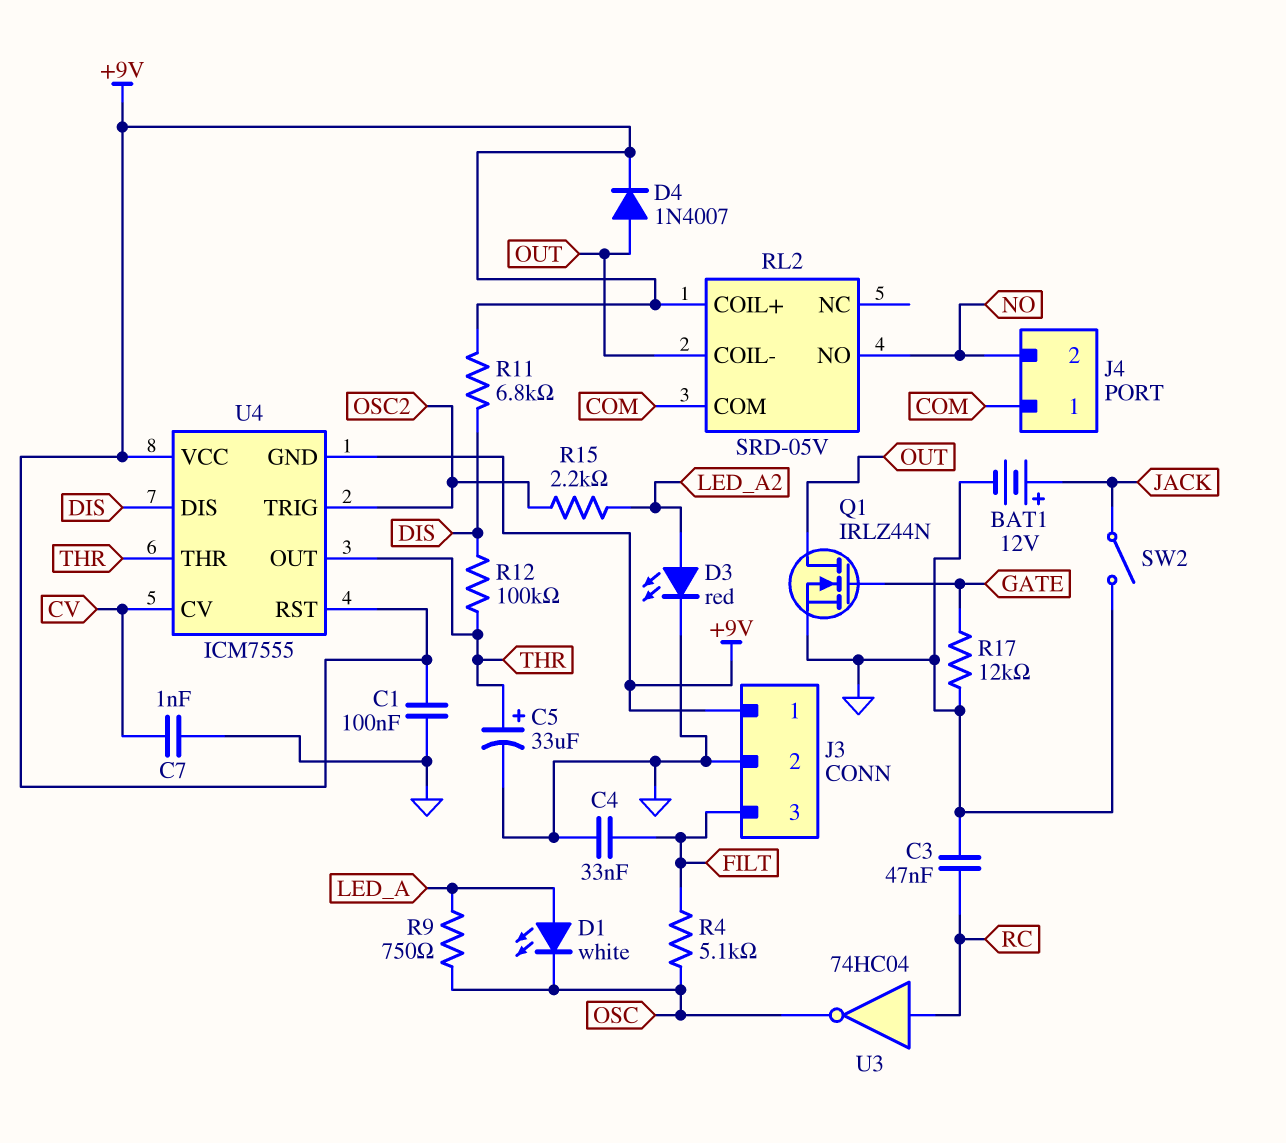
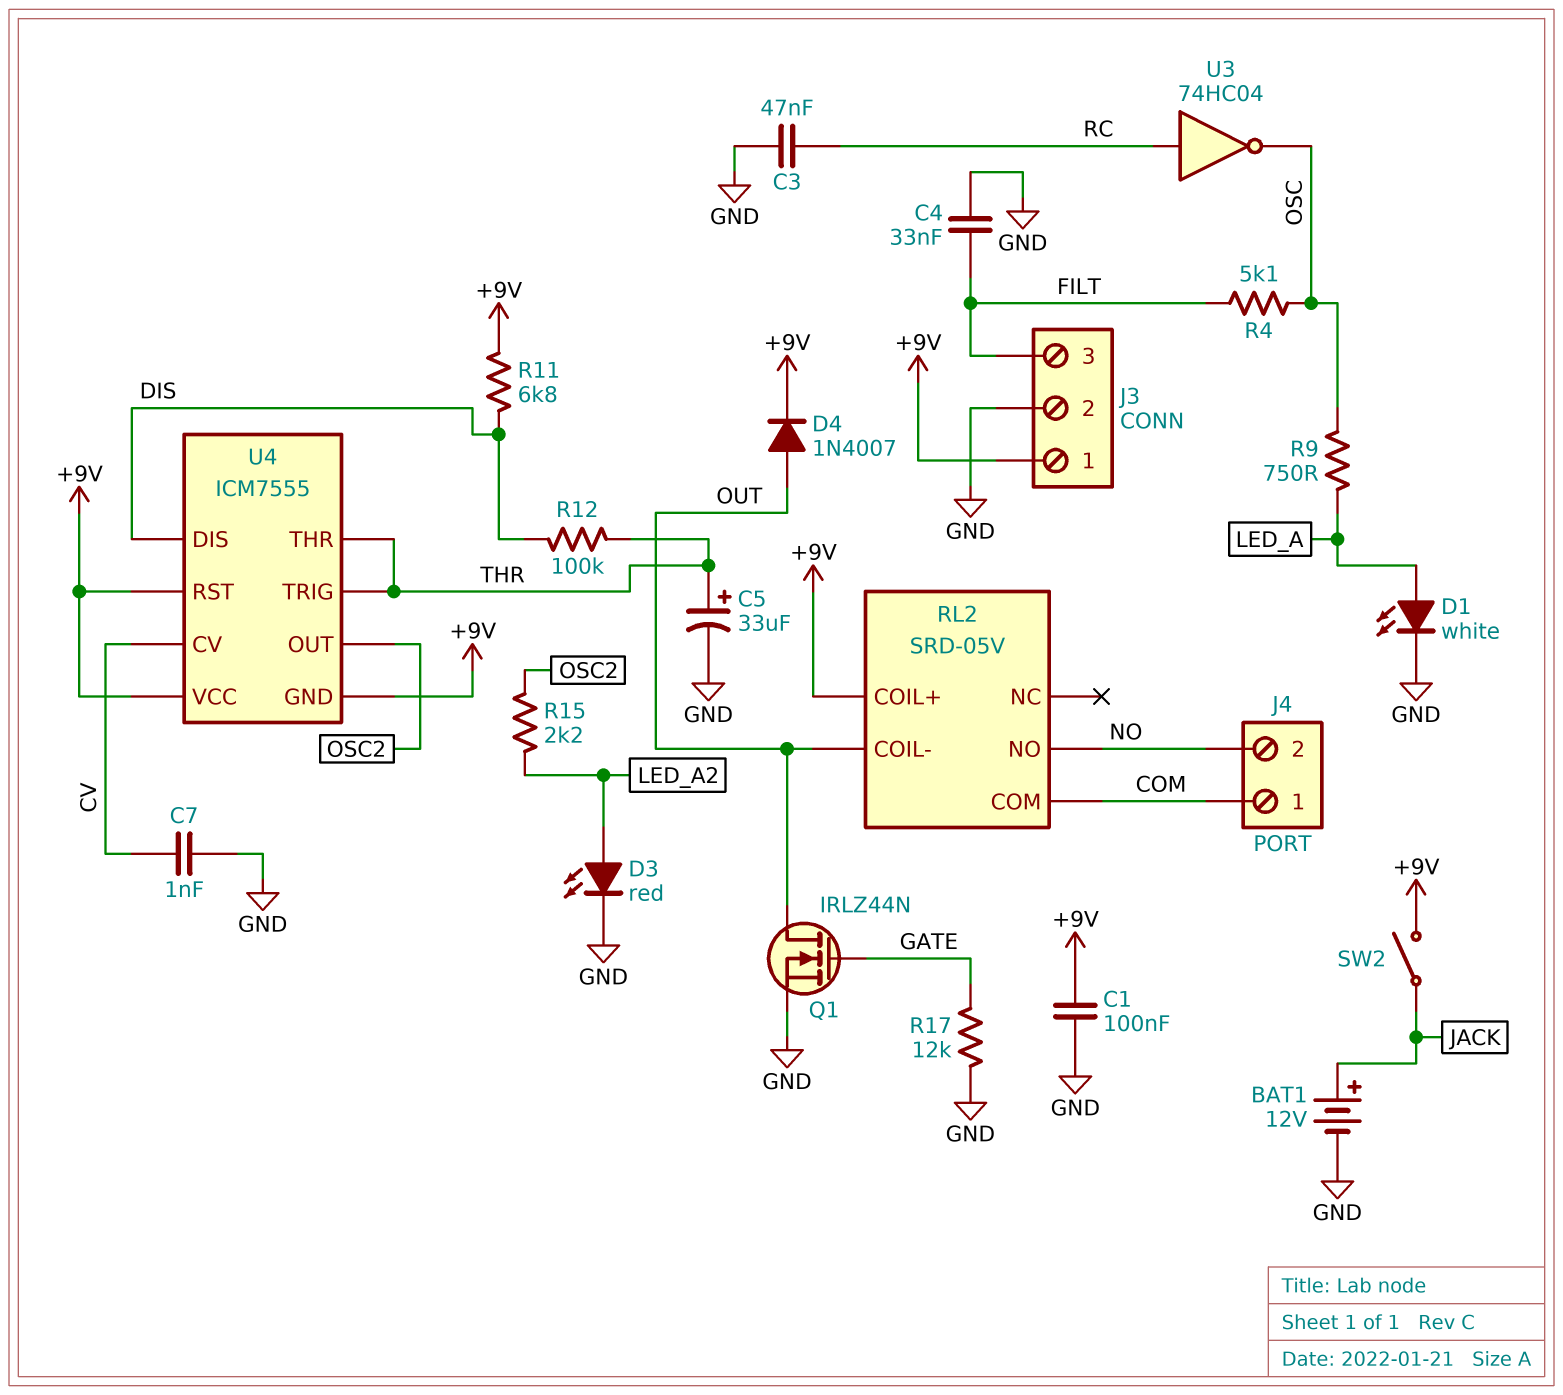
D1: LED white (A LED_A, K OSC) -> LED white (A LED_A, K GND)
SW2: switch (GND, JACK) -> switch (+9V, JACK)
U4 pin OUT: THR -> OSC2
U4 pin TRIG: OSC2 -> THR

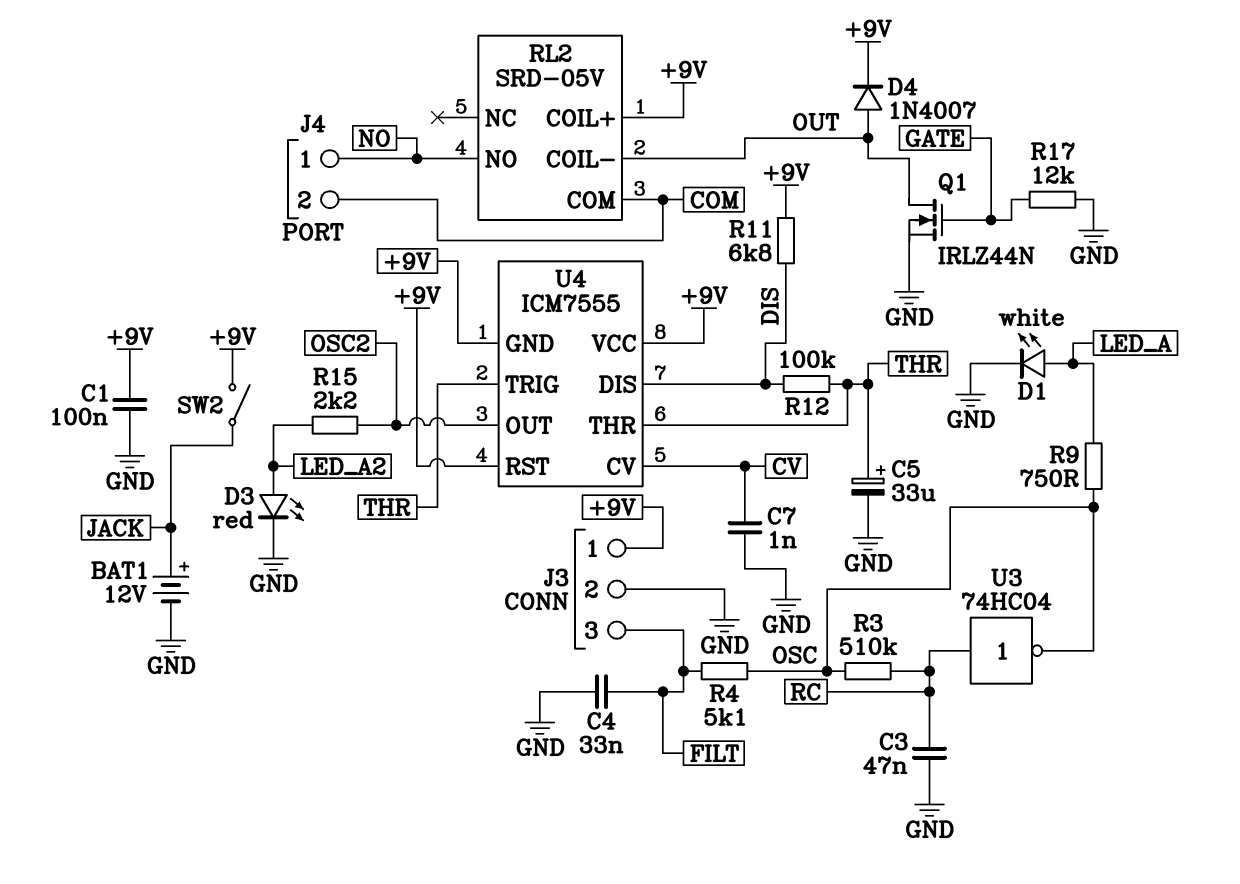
J4 pin 1: COM -> NO
J4 pin 2: NO -> COM
R3: none -> 510k (OSC, RC)

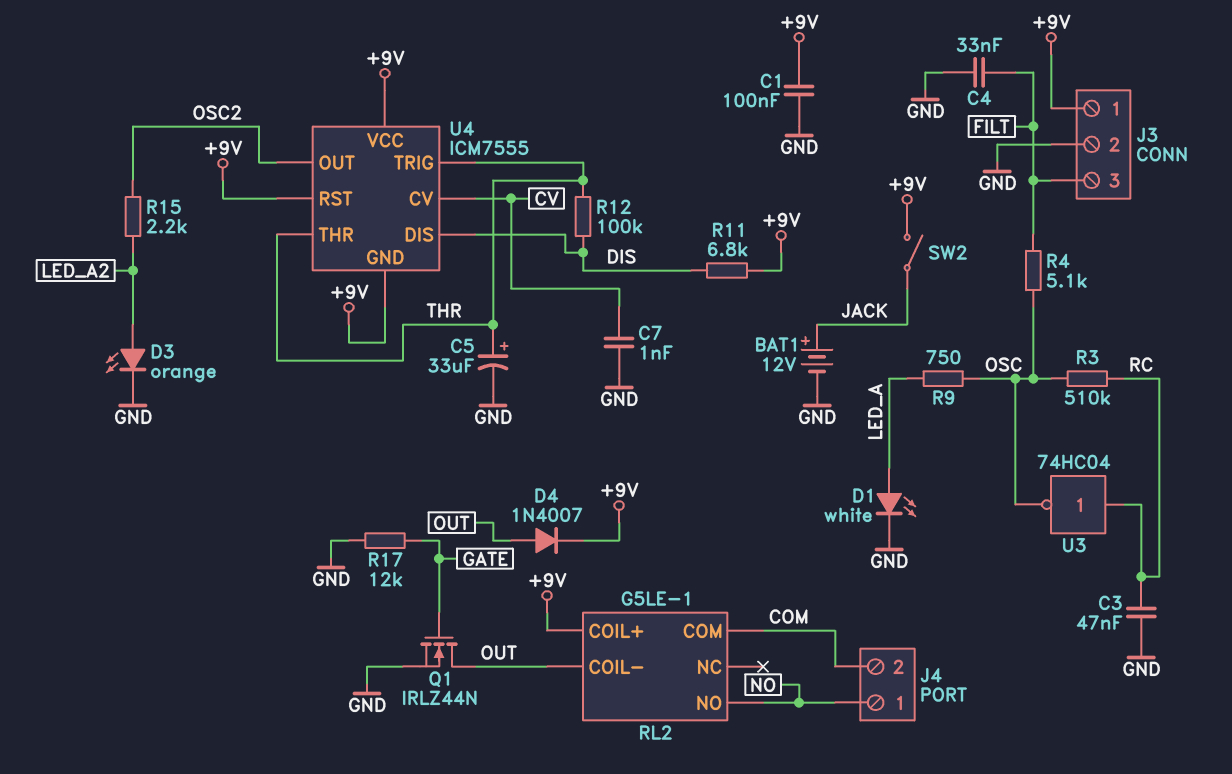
D3: LED red (A LED_A2, K GND) -> LED orange (A LED_A2, K GND)
RL2: SRD-05V -> G5LE-1

